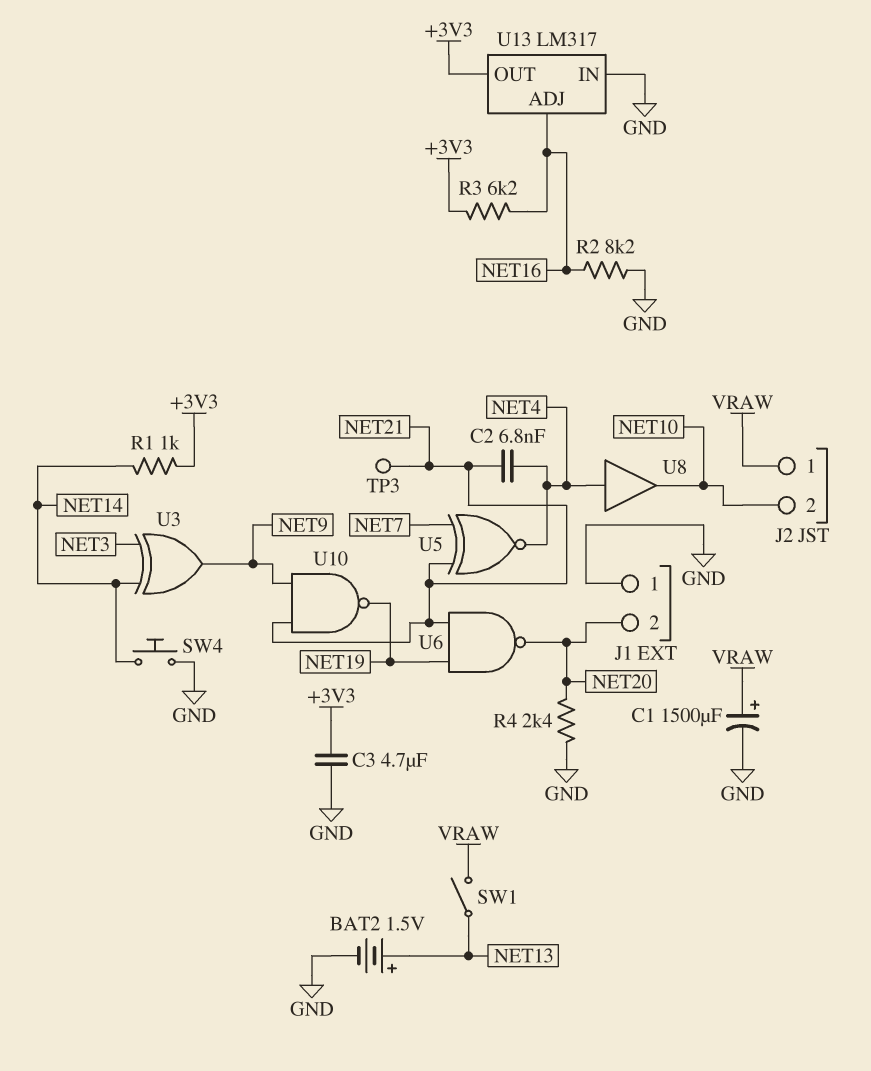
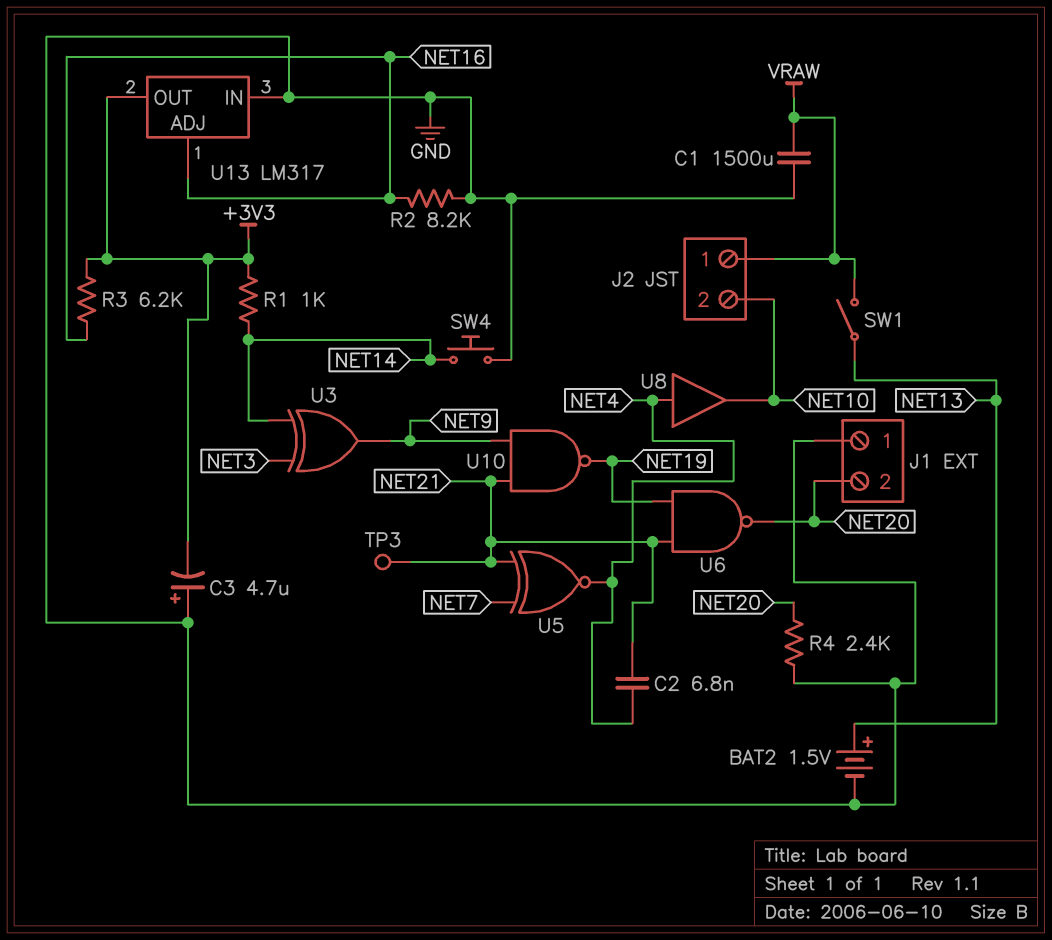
C1: 1500uF (plus VRAW, minus GND) -> 1500uF (GND, VRAW)
C3: 4.7uF (+3V3, GND) -> 4.7uF (plus GND, minus +3V3)

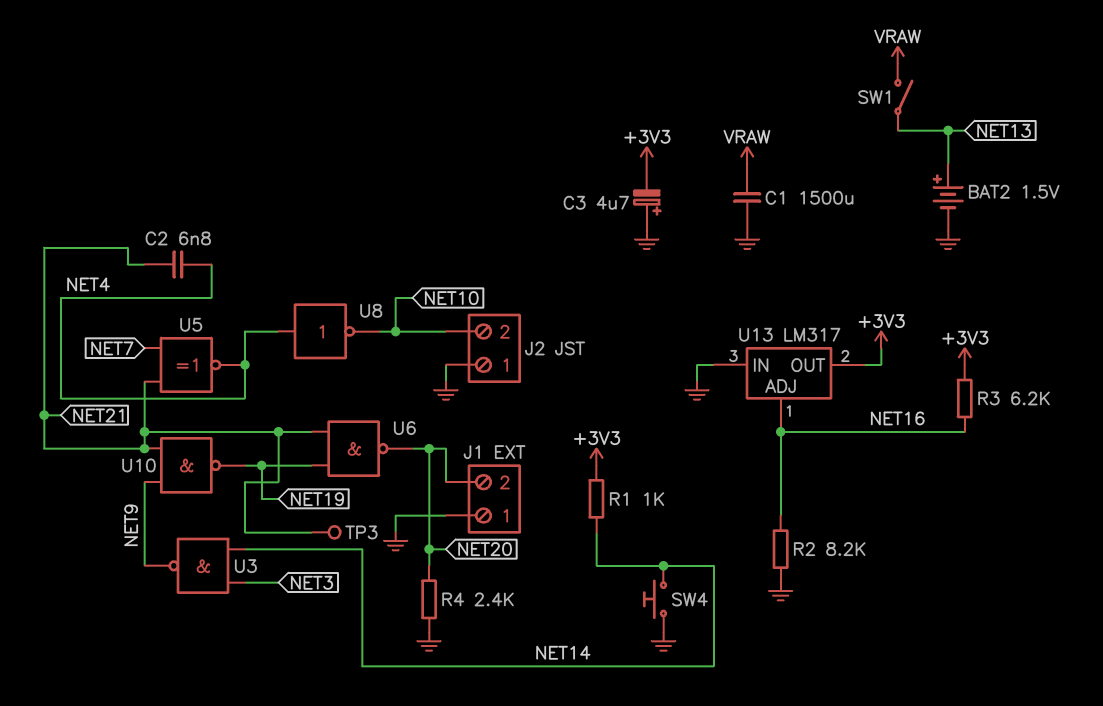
J2 pin 1: VRAW -> GND
U3: XOR (in NET3, in NET14, out NET9) -> NAND (in NET3, in NET14, out NET9)
U8: buffer (in NET4, out NET10) -> NOT (in NET4, out NET10)

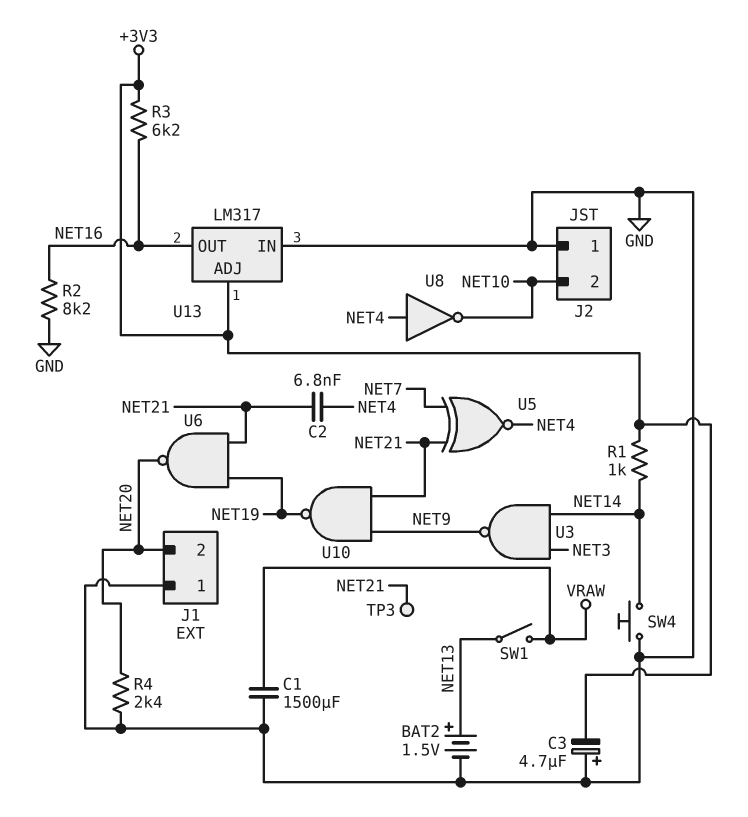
U13 pin ADJ: NET16 -> +3V3
U13 pin OUT: +3V3 -> NET16

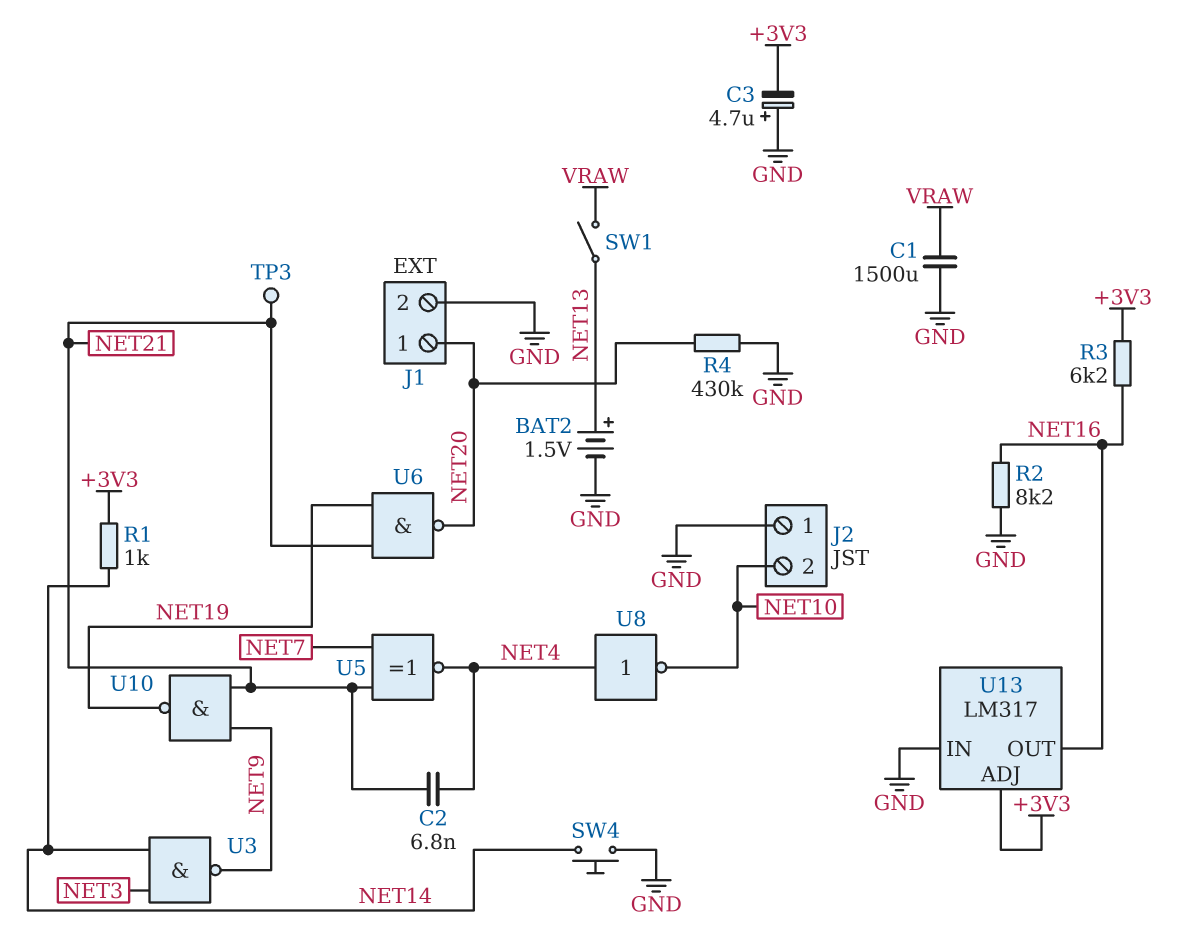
J1 pin 1: GND -> NET20
J1 pin 2: NET20 -> GND
R4: 2.4k (GND, NET20) -> 430k (GND, NET20)

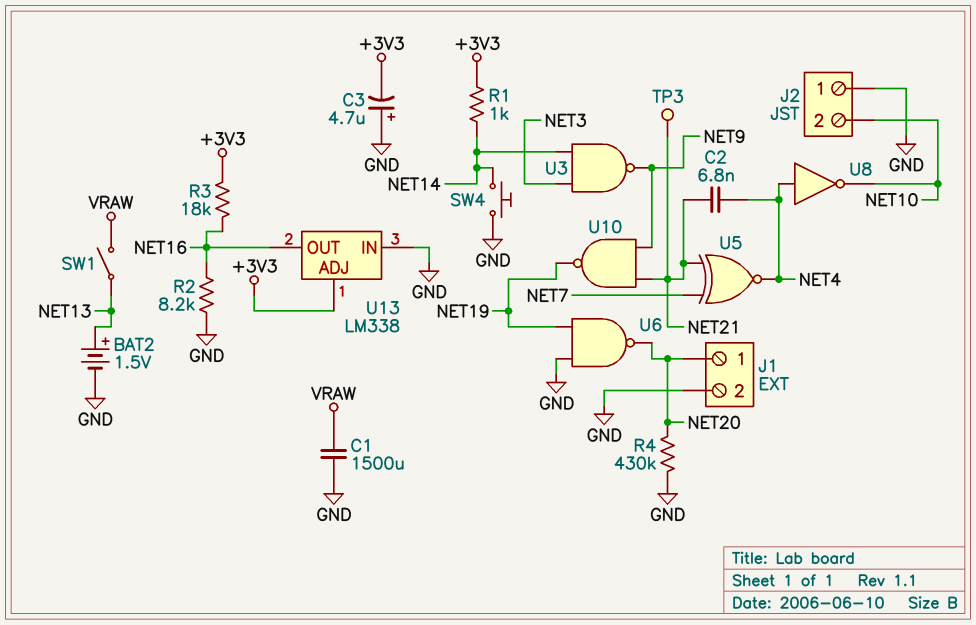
R3: 6.2k (+3V3, NET16) -> 18k (+3V3, NET16)
U6: NAND (in NET19, in NET21, out NET20) -> NAND (in GND, in NET19, out NET20)
U13: LM317 -> LM338

